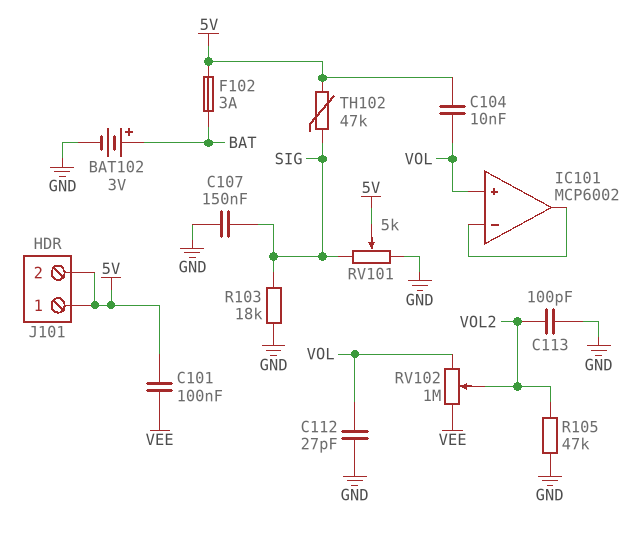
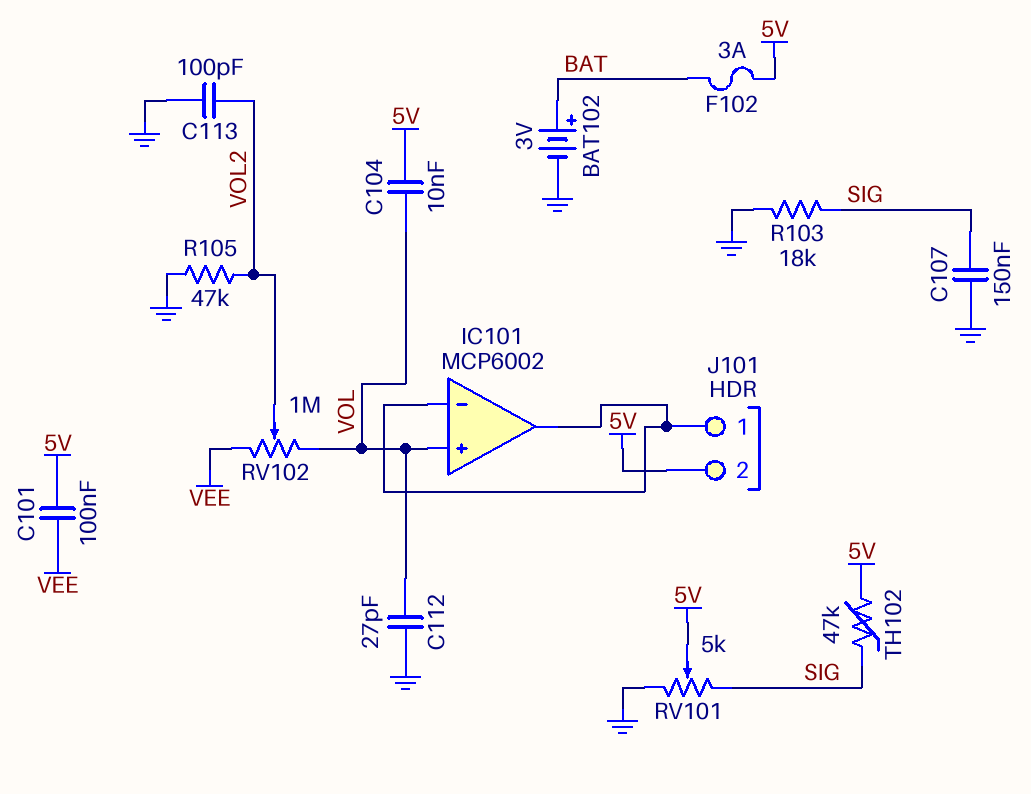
J101 pin 1: 5V -> IC101/in-

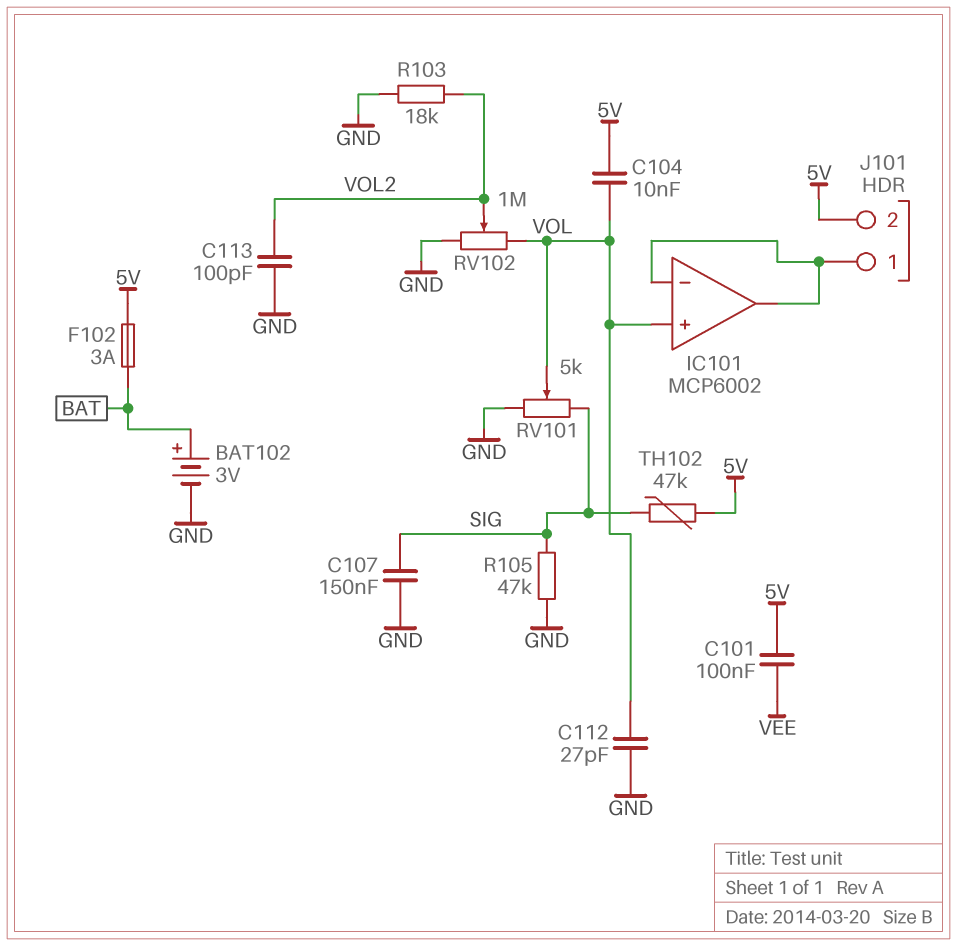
R103: 18k (GND, SIG) -> 18k (GND, VOL2)
R105: 47k (GND, VOL2) -> 47k (GND, SIG)
RV101: 5k (GND, SIG, wiper 5V) -> 5k (GND, SIG, wiper VOL)
RV102: 1M (VEE, VOL, wiper VOL2) -> 1M (GND, VOL, wiper VOL2)

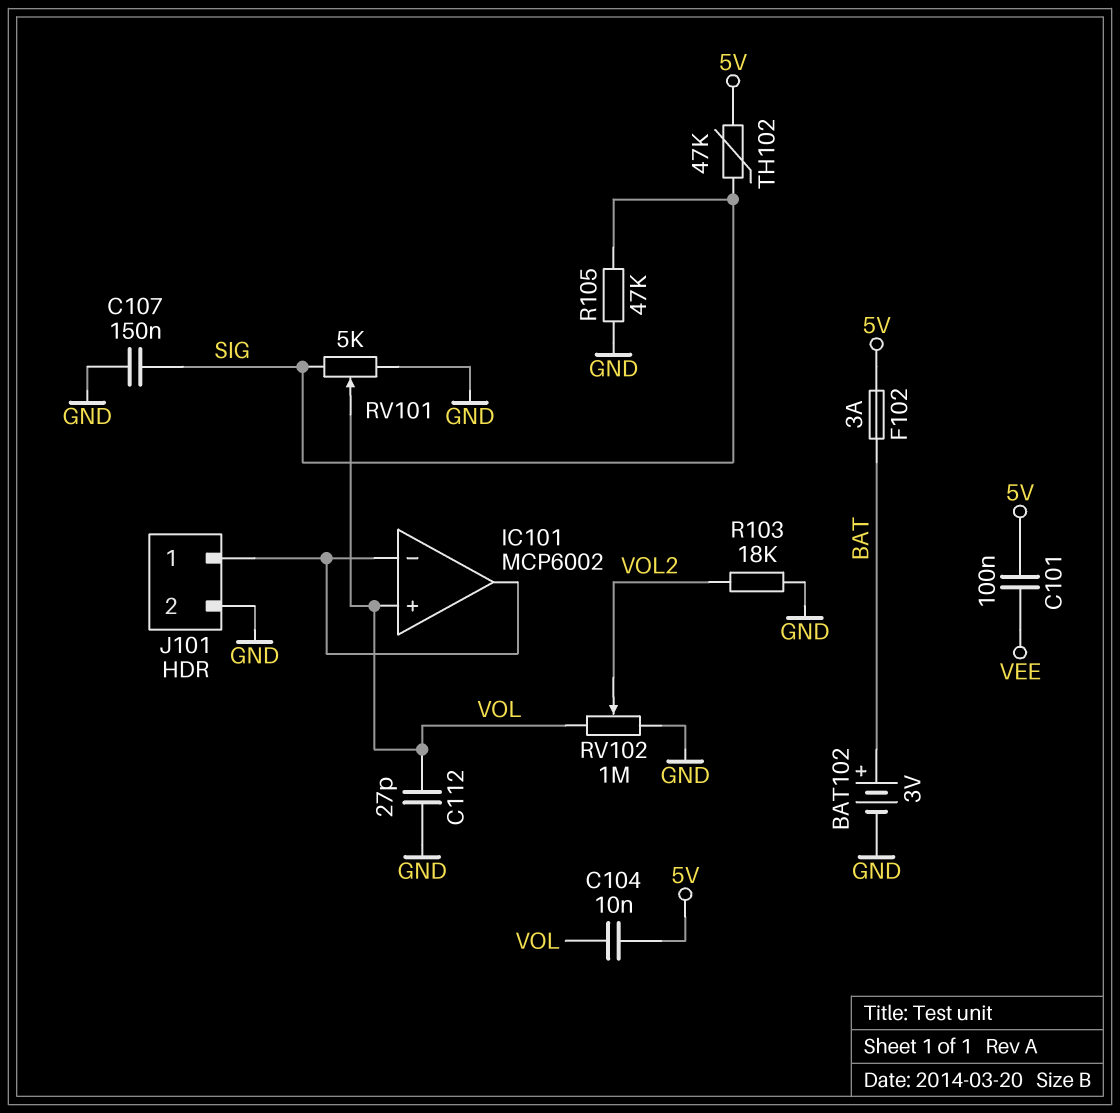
C113: 100pF (GND, VOL2) -> none
J101 pin 2: 5V -> GND

